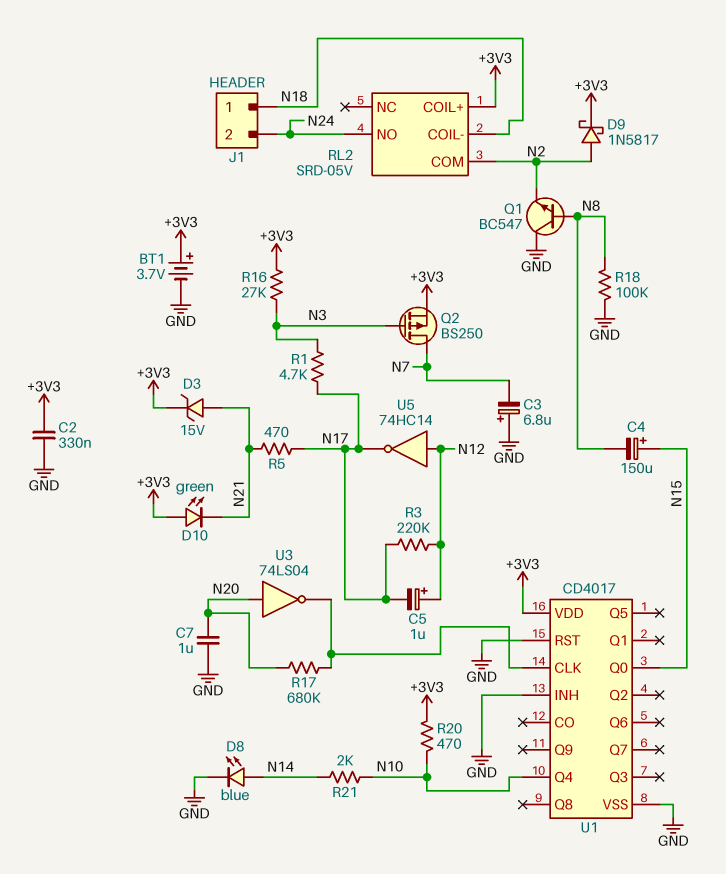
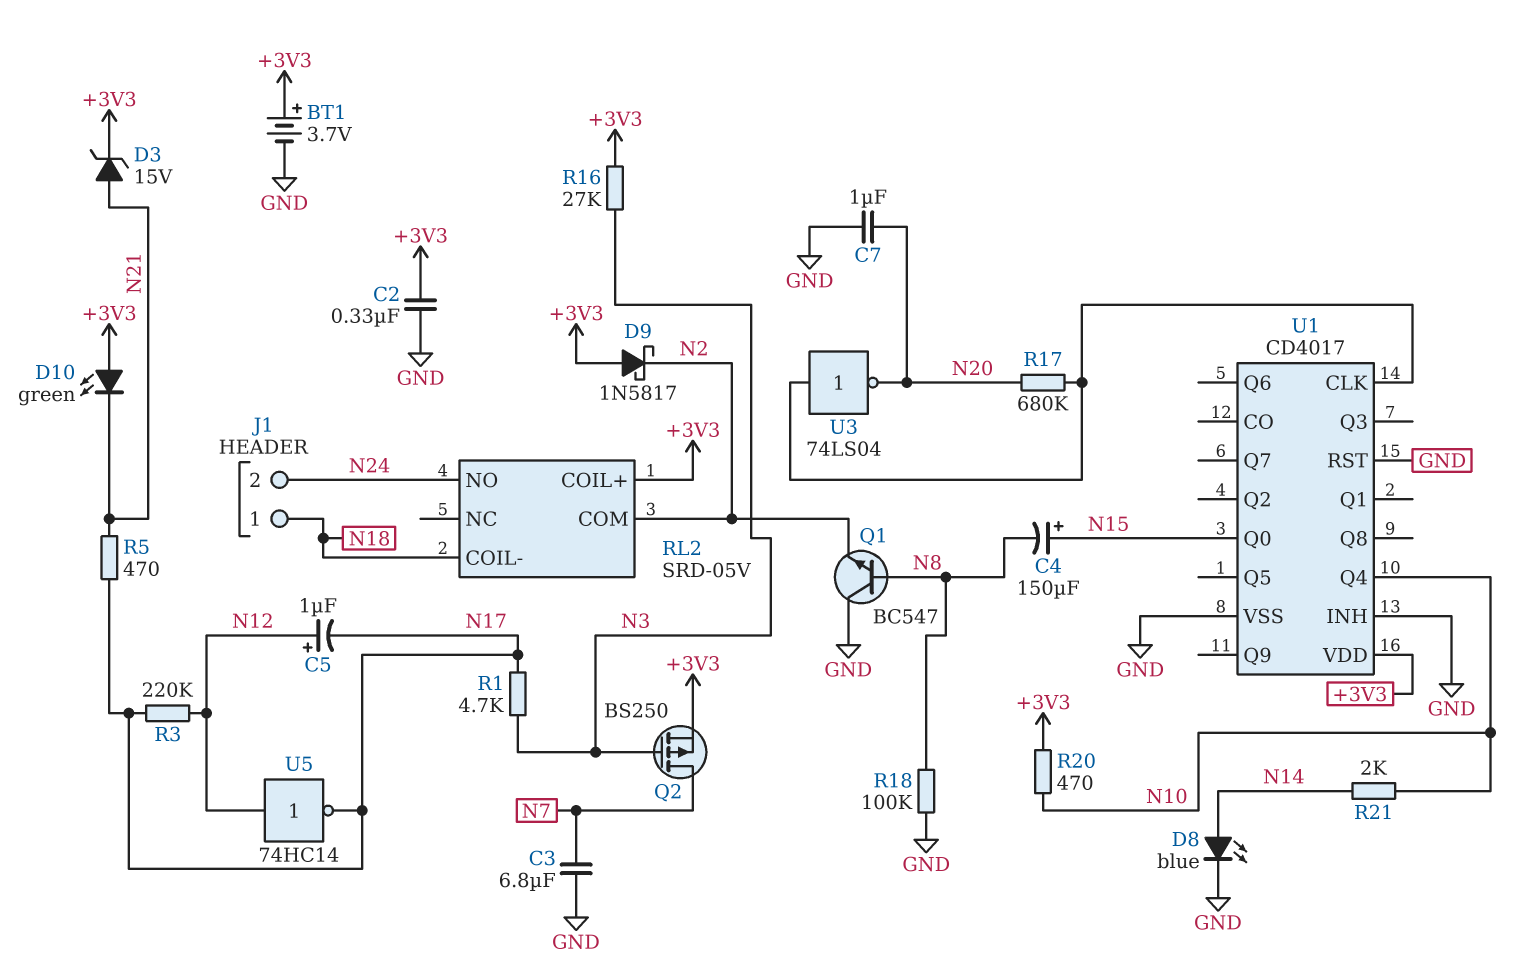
C3: 6.8uF (plus GND, minus N7) -> 6.8uF (GND, N7)
D9: schottky 1N5817 (A N2, K +3V3) -> schottky 1N5817 (A +3V3, K N2)
U3: NOT 74LS04 (in N20, out U1/CLK) -> NOT 74LS04 (in U1/CLK, out N20)

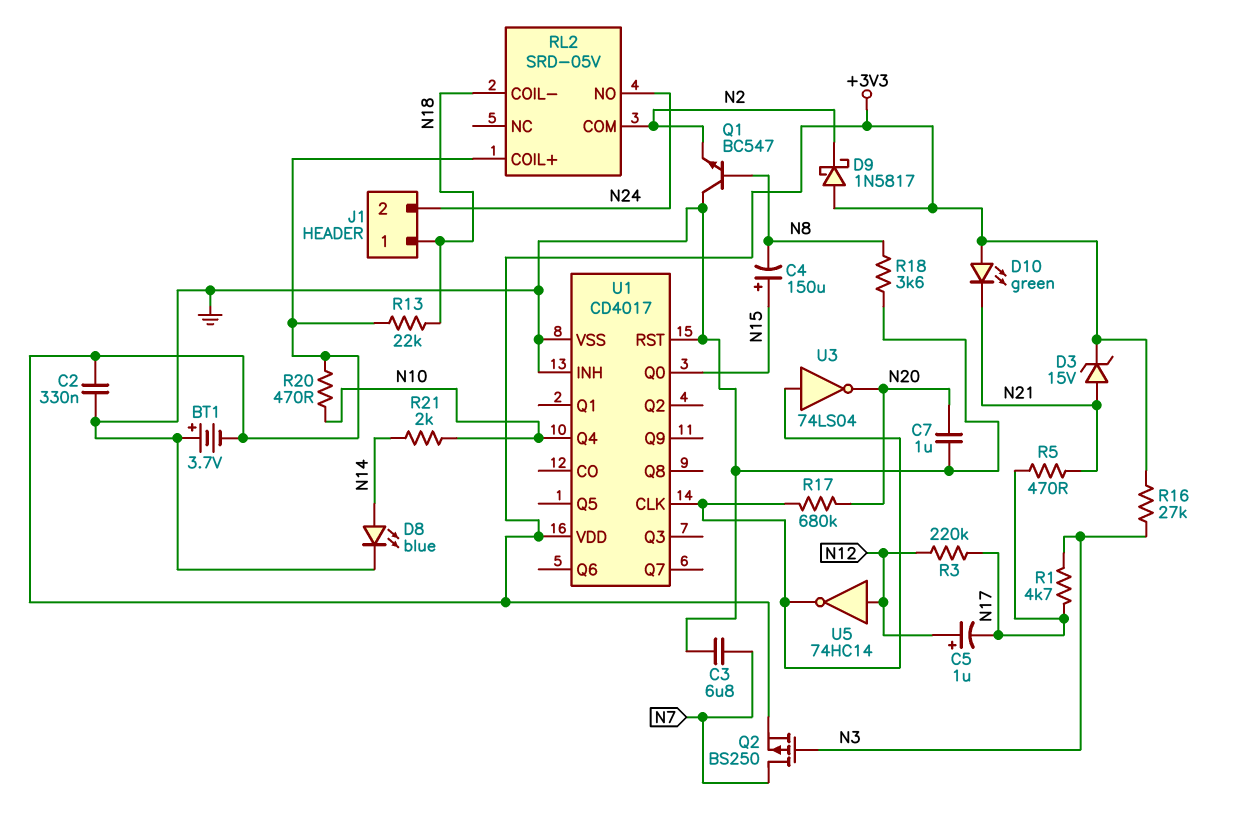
BT1: 3.7V (plus +3V3, minus GND) -> 3.7V (plus GND, minus +3V3)
R13: none -> 22k (+3V3, N18)
R18: 100k (GND, N8) -> 3.6k (GND, N8)
U5: NOT 74HC14 (in N12, out N17) -> NOT 74HC14 (in N12, out U1/CLK)

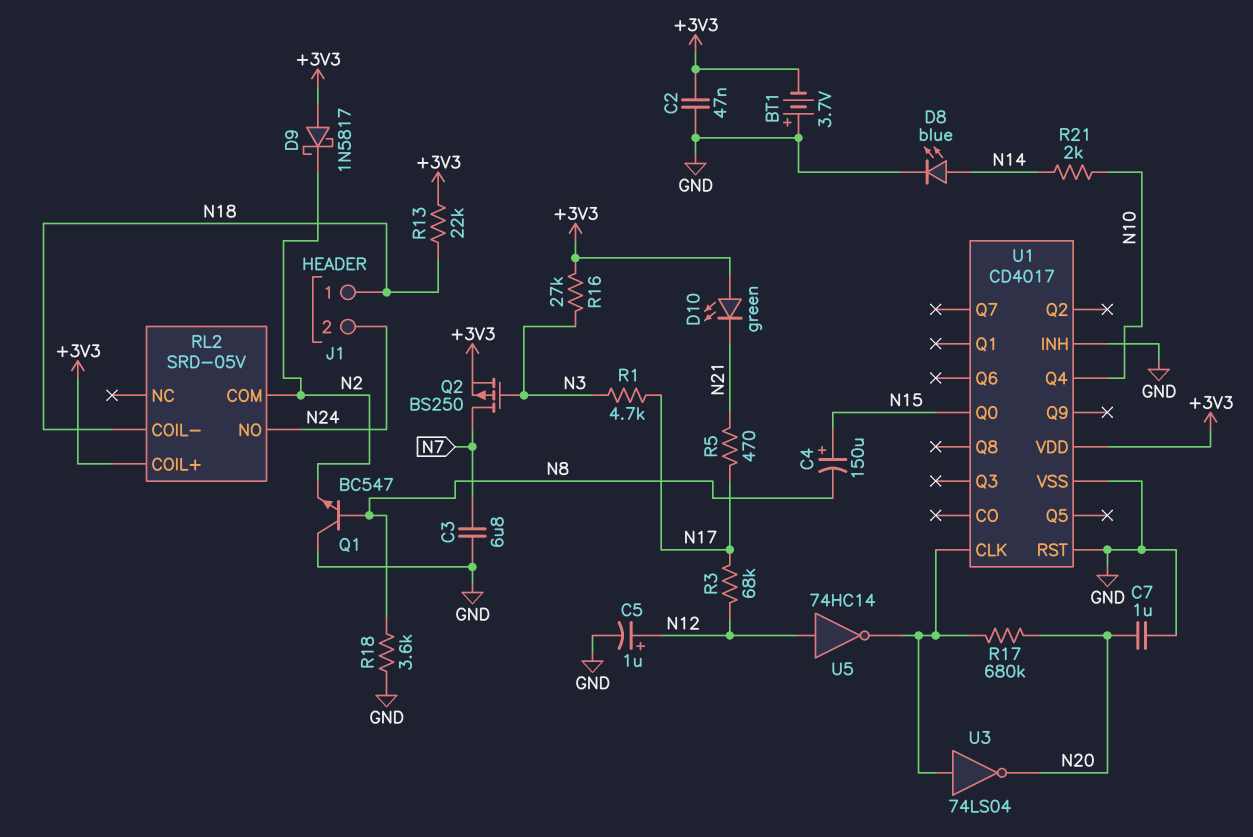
C2: 330nF (+3V3, GND) -> 47nF (+3V3, GND)
C5: 1uF (plus N12, minus N17) -> 1uF (plus N12, minus GND)
D3: zener 15V (A N21, K +3V3) -> none
R3: 220k (N12, N17) -> 68k (N12, N17)
R20: 470 (+3V3, N10) -> none

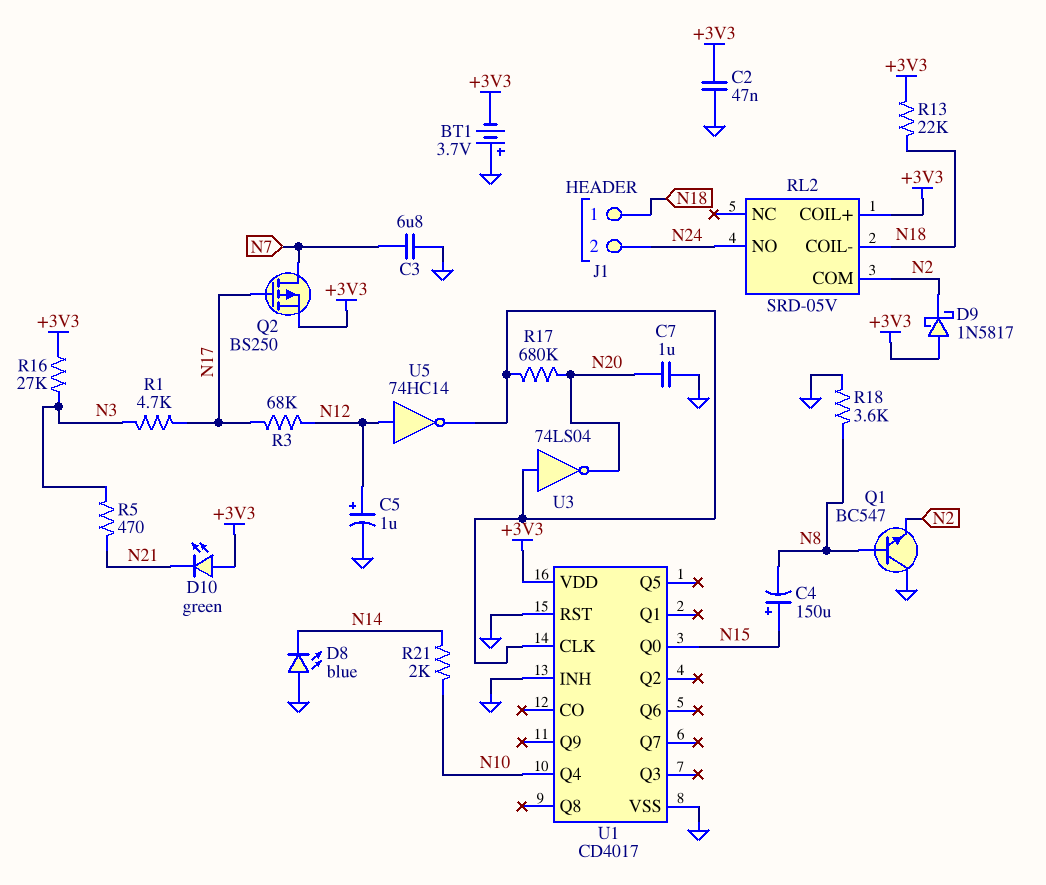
D8: LED blue (A N14, K GND) -> LED blue (A GND, K N14)
Q2: PMOS BS250 (G N3, D N7, S +3V3) -> PMOS BS250 (G N17, D N7, S +3V3)
R5: 470 (N17, N21) -> 470 (N3, N21)

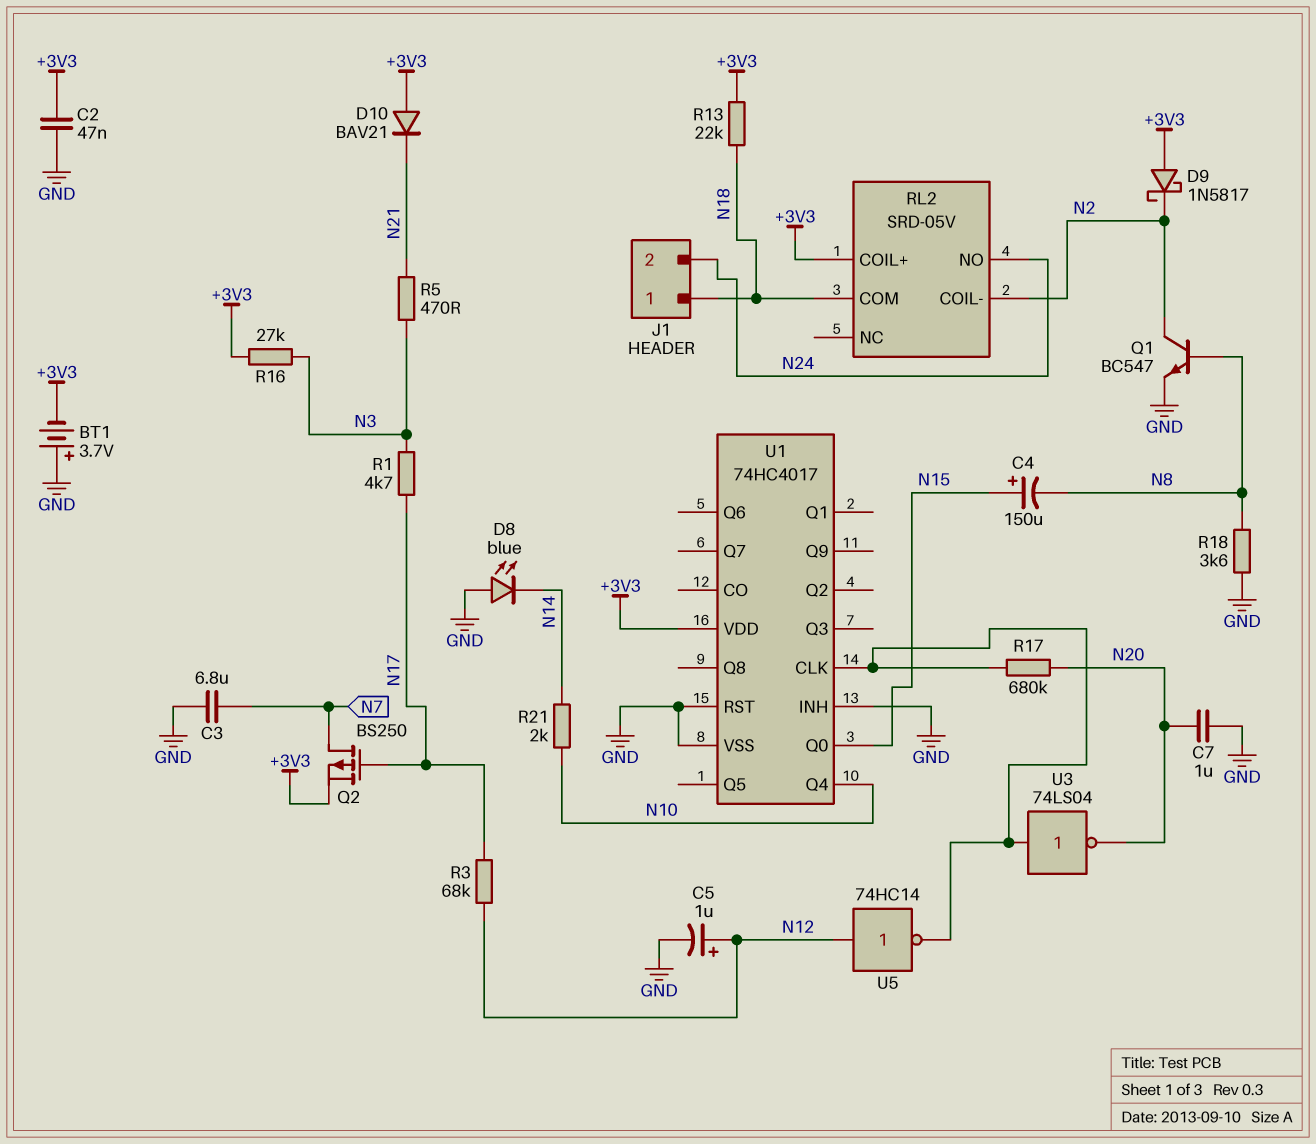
D10: LED green (A +3V3, K N21) -> diode BAV21 (A +3V3, K N21)
Q1: NPN BC547 (B N8, C GND, E N2) -> NPN BC547 (B N8, C N2, E GND)
RL2 pin COIL-: N18 -> N2
RL2 pin COM: N2 -> N18
U1: CD4017 -> 74HC4017

